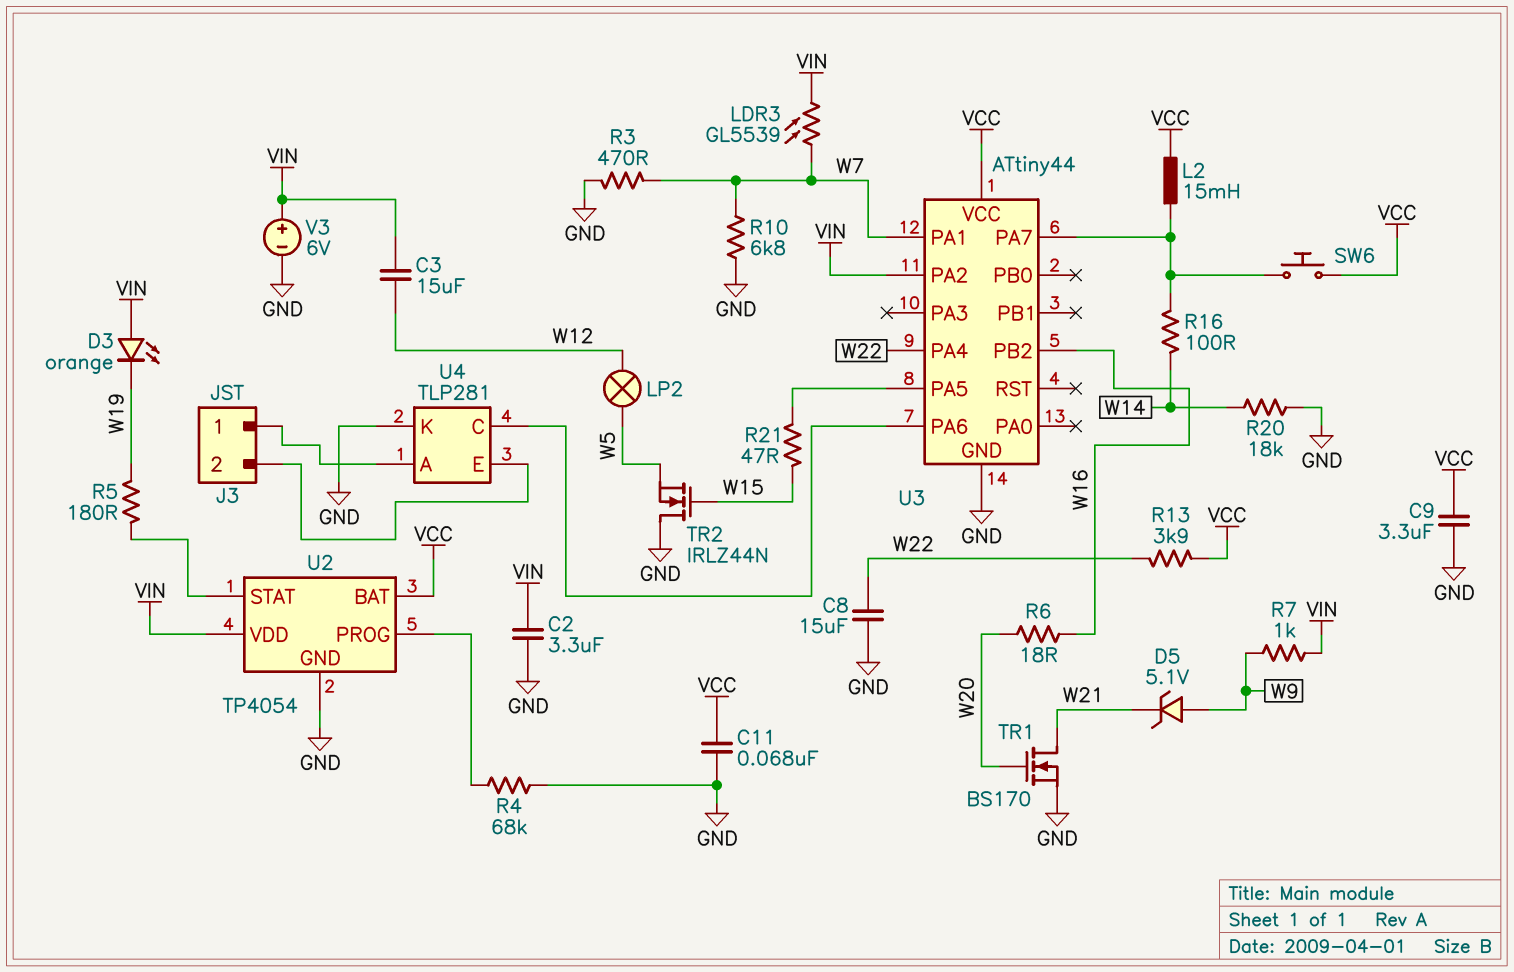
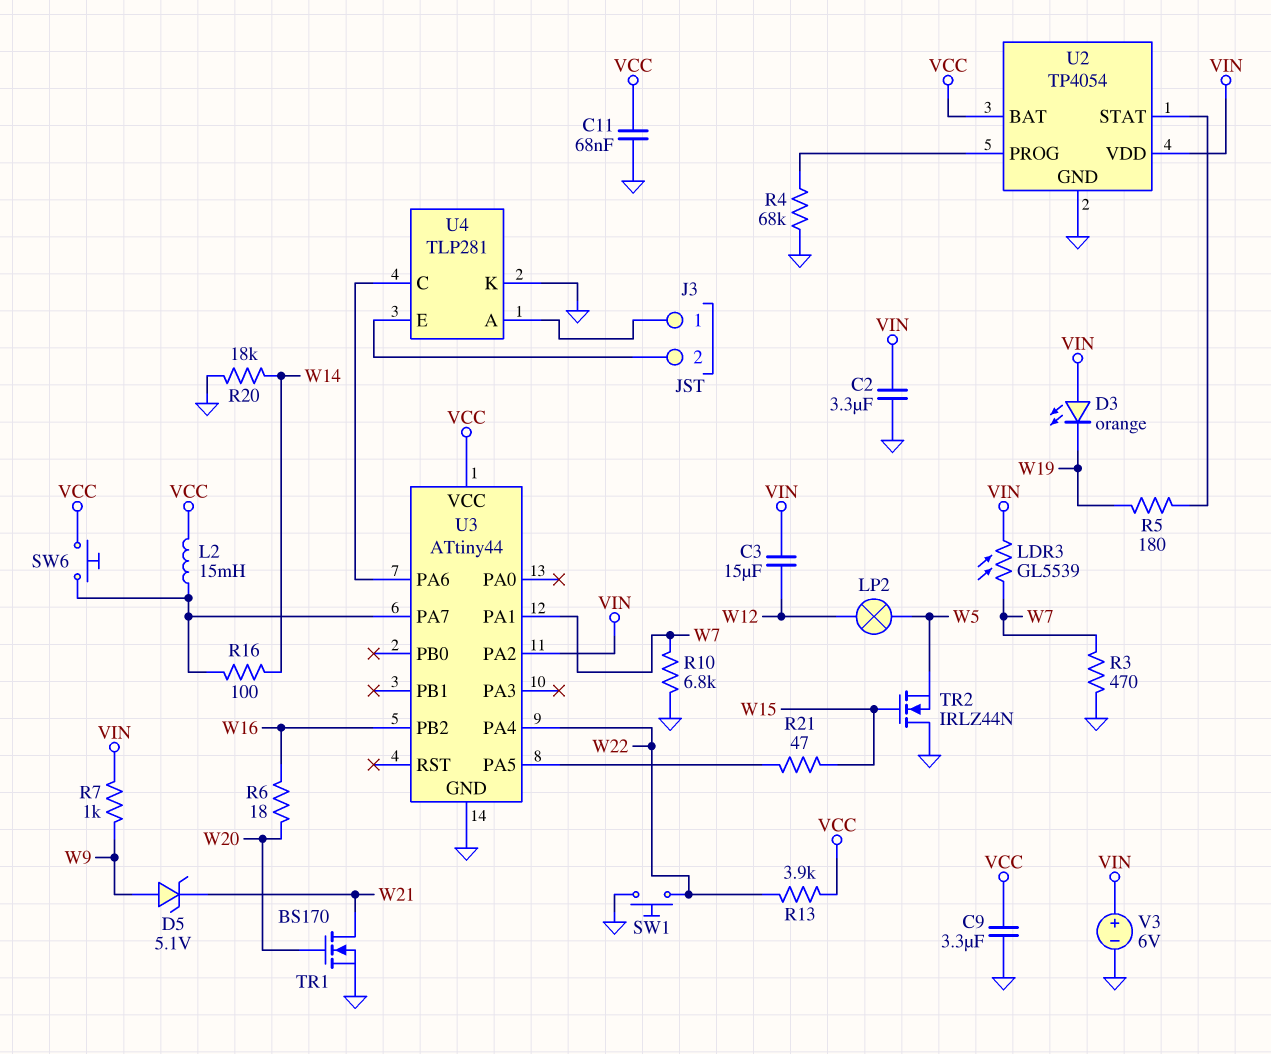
C8: 15uF (GND, W22) -> none
SW1: none -> button (GND, W22)

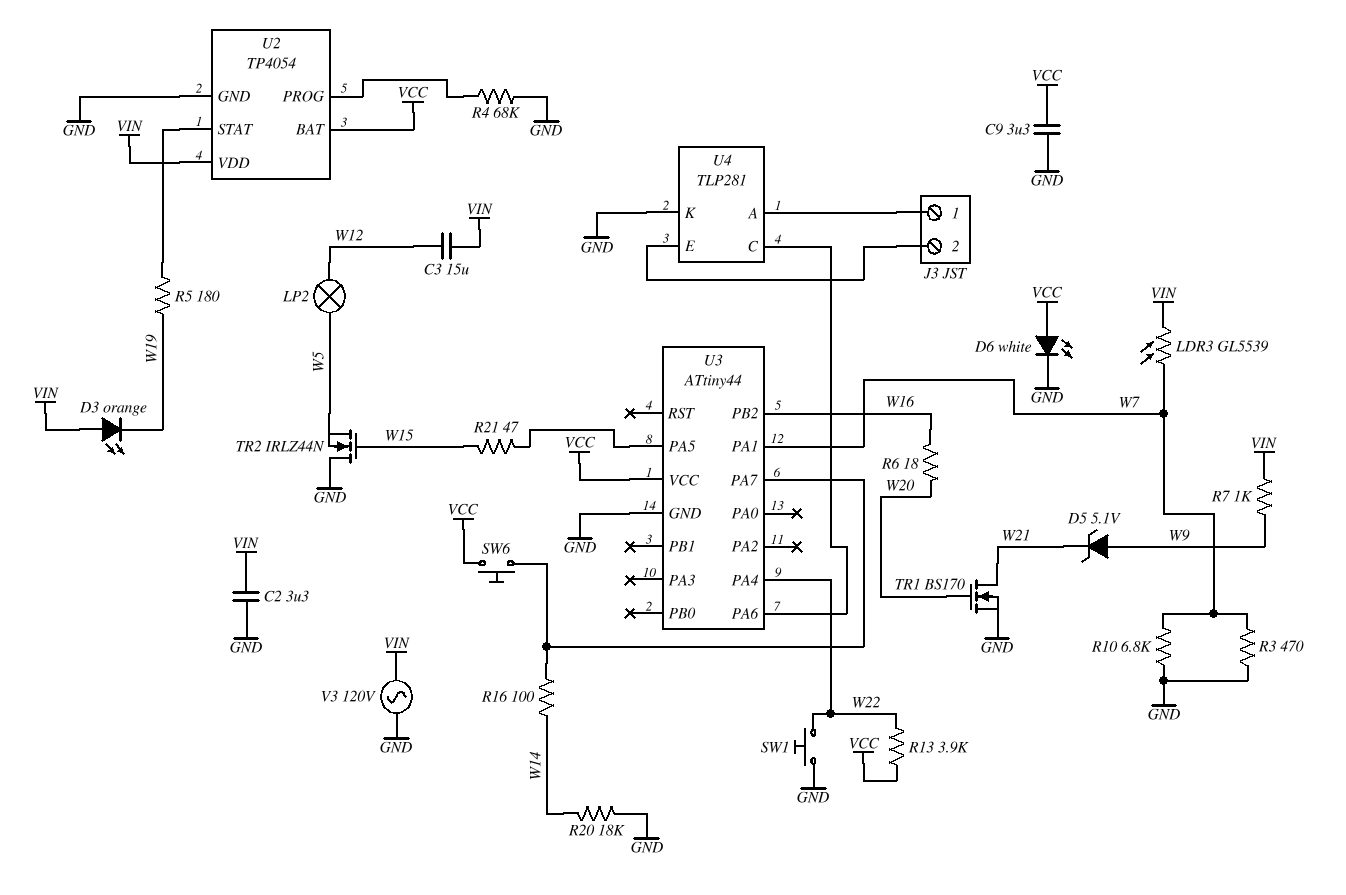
C11: 68nF (GND, VCC) -> none
D6: none -> LED white (A VCC, K GND)
L2: 15mH (U3/PA7, VCC) -> none
U3 pin PA2: VIN -> none
V3: 6V (plus VIN, minus GND) -> AC 120V (GND, VIN)

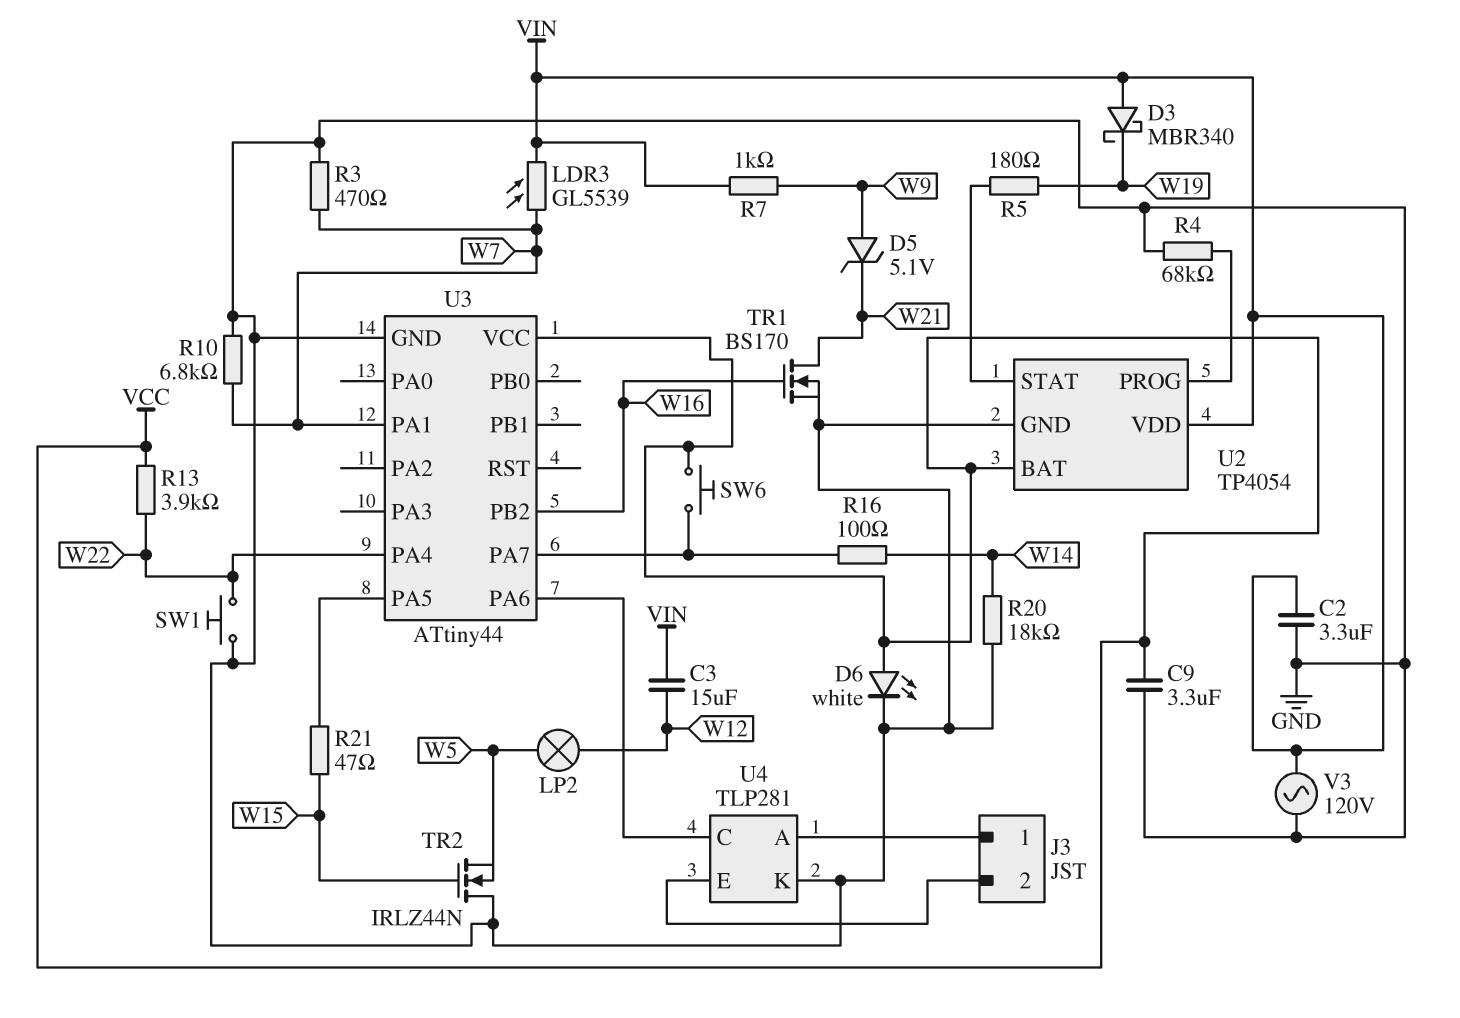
D3: LED orange (A VIN, K W19) -> schottky MBR340 (A VIN, K W19)
R6: 18 (W16, W20) -> none
TR1: NMOS BS170 (G W20, D W21, S GND) -> NMOS BS170 (G W16, D W21, S GND)

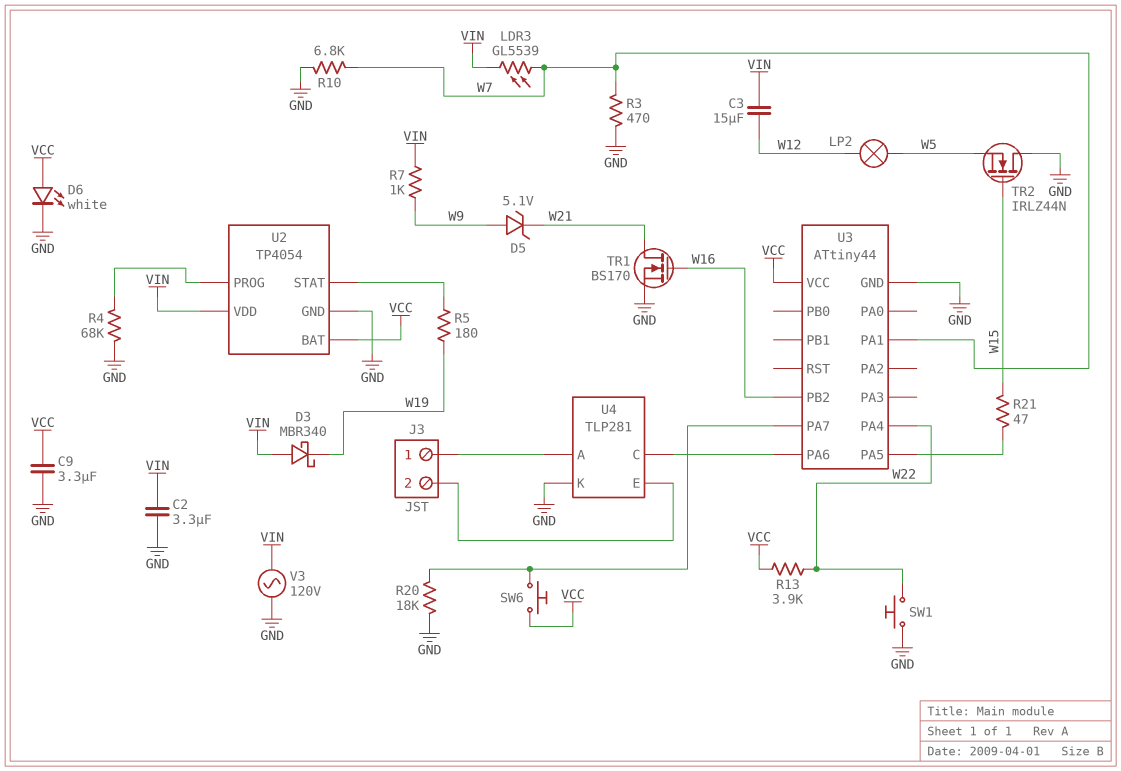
R16: 100 (U3/PA7, W14) -> none
R20: 18k (GND, W14) -> 18k (GND, U3/PA7)

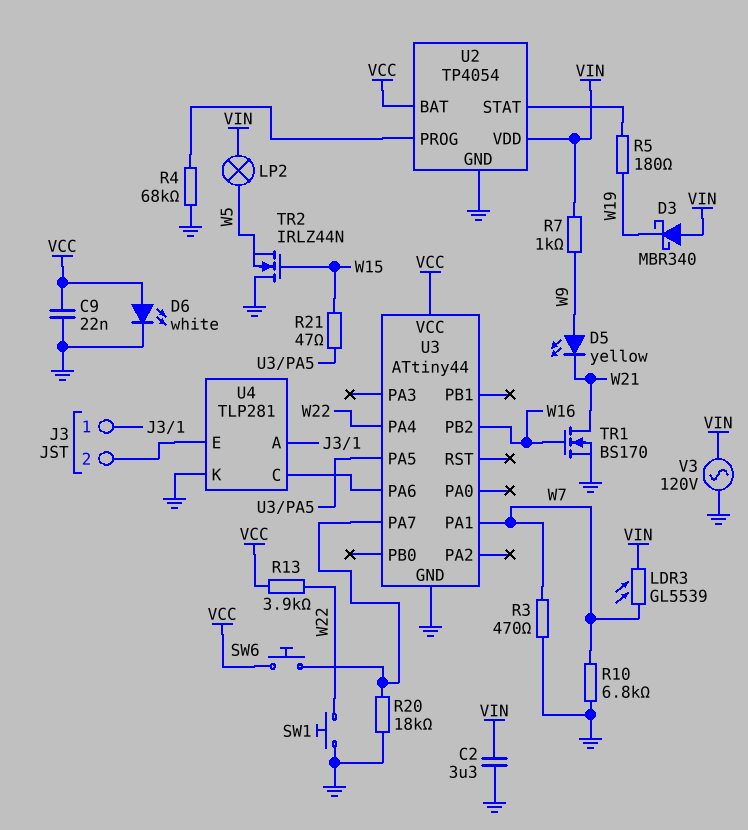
C3: 15uF (VIN, W12) -> none
C9: 3.3uF (GND, VCC) -> 22nF (GND, VCC)
D5: zener 5.1V (A W9, K W21) -> LED yellow (A W9, K W21)
LP2: lamp (W5, W12) -> lamp (VIN, W5)

